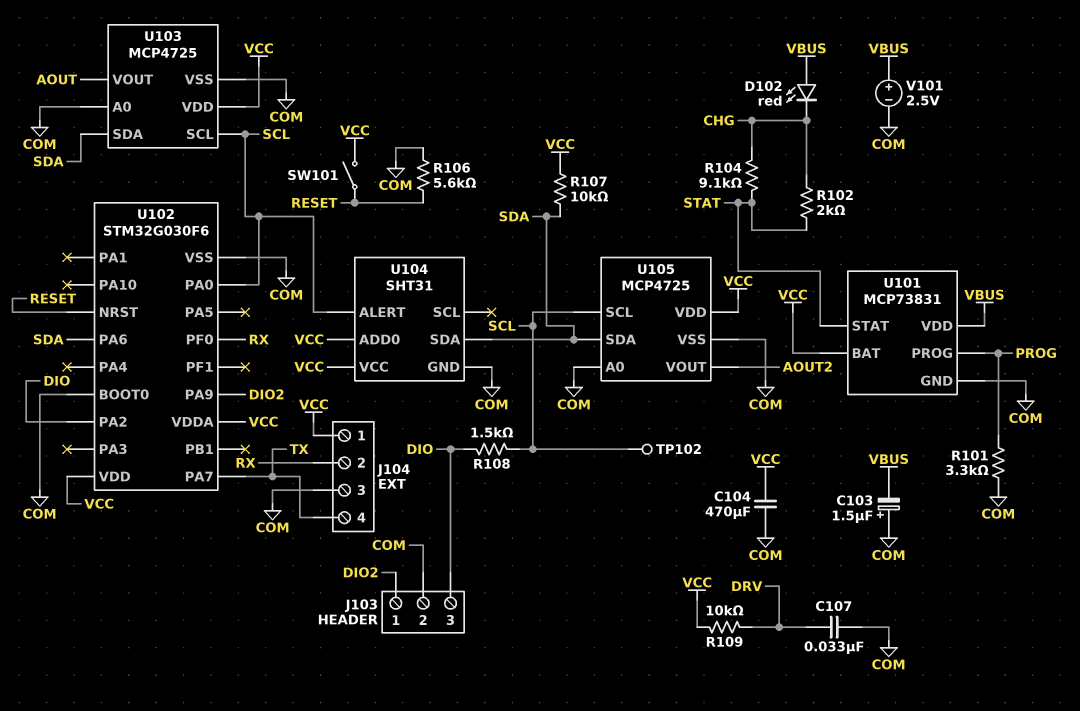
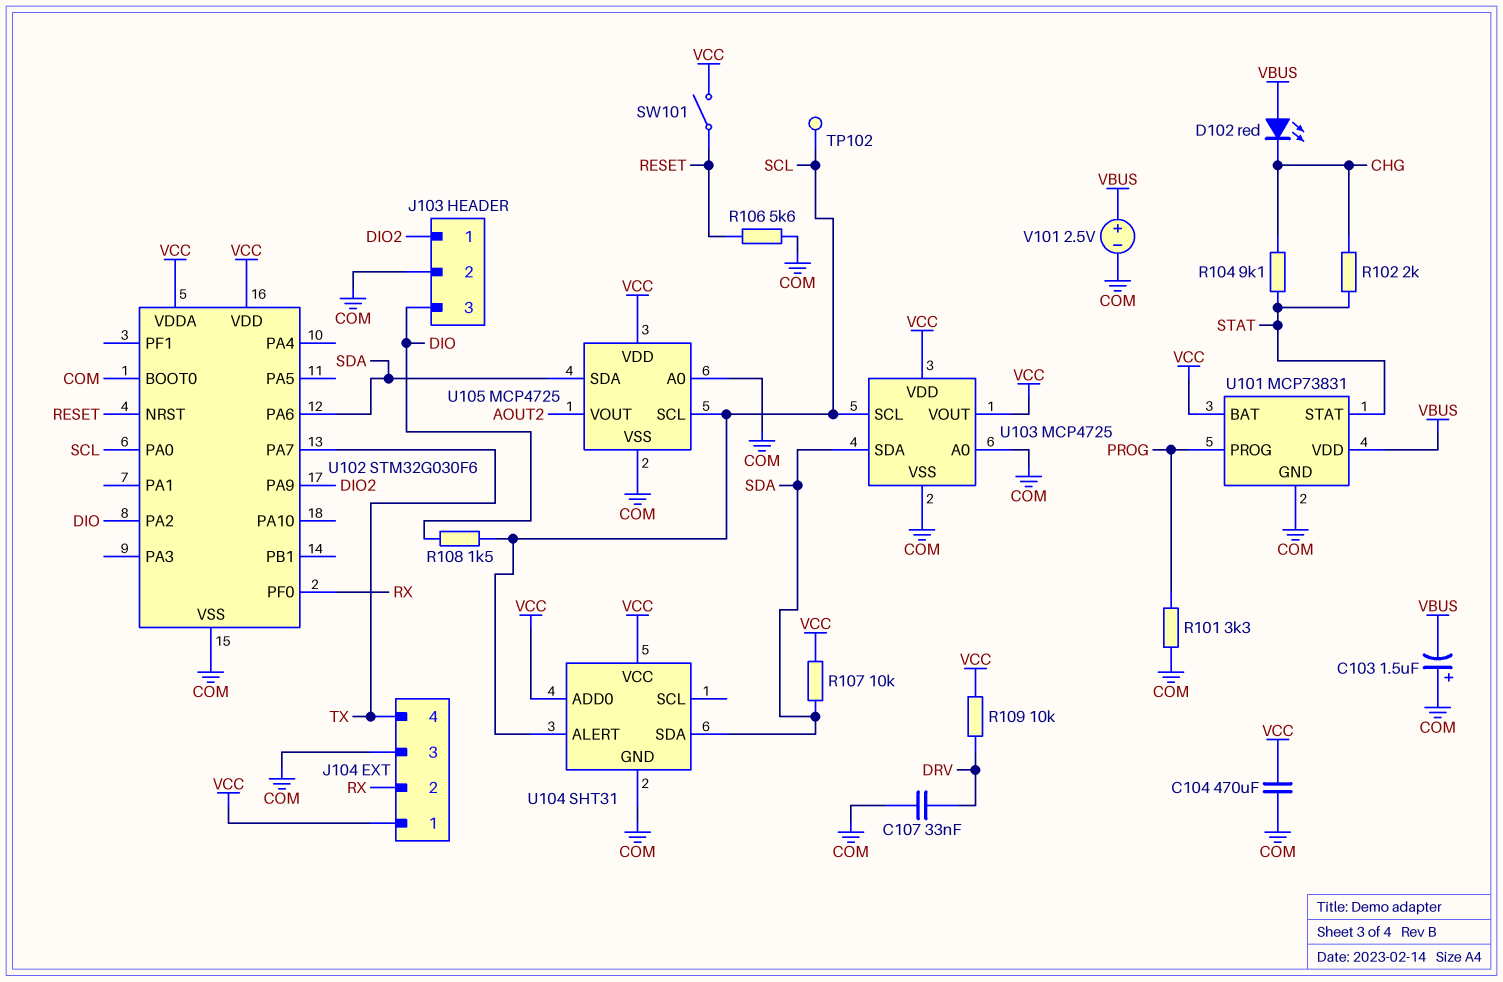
U103 pin VOUT: AOUT -> VCC

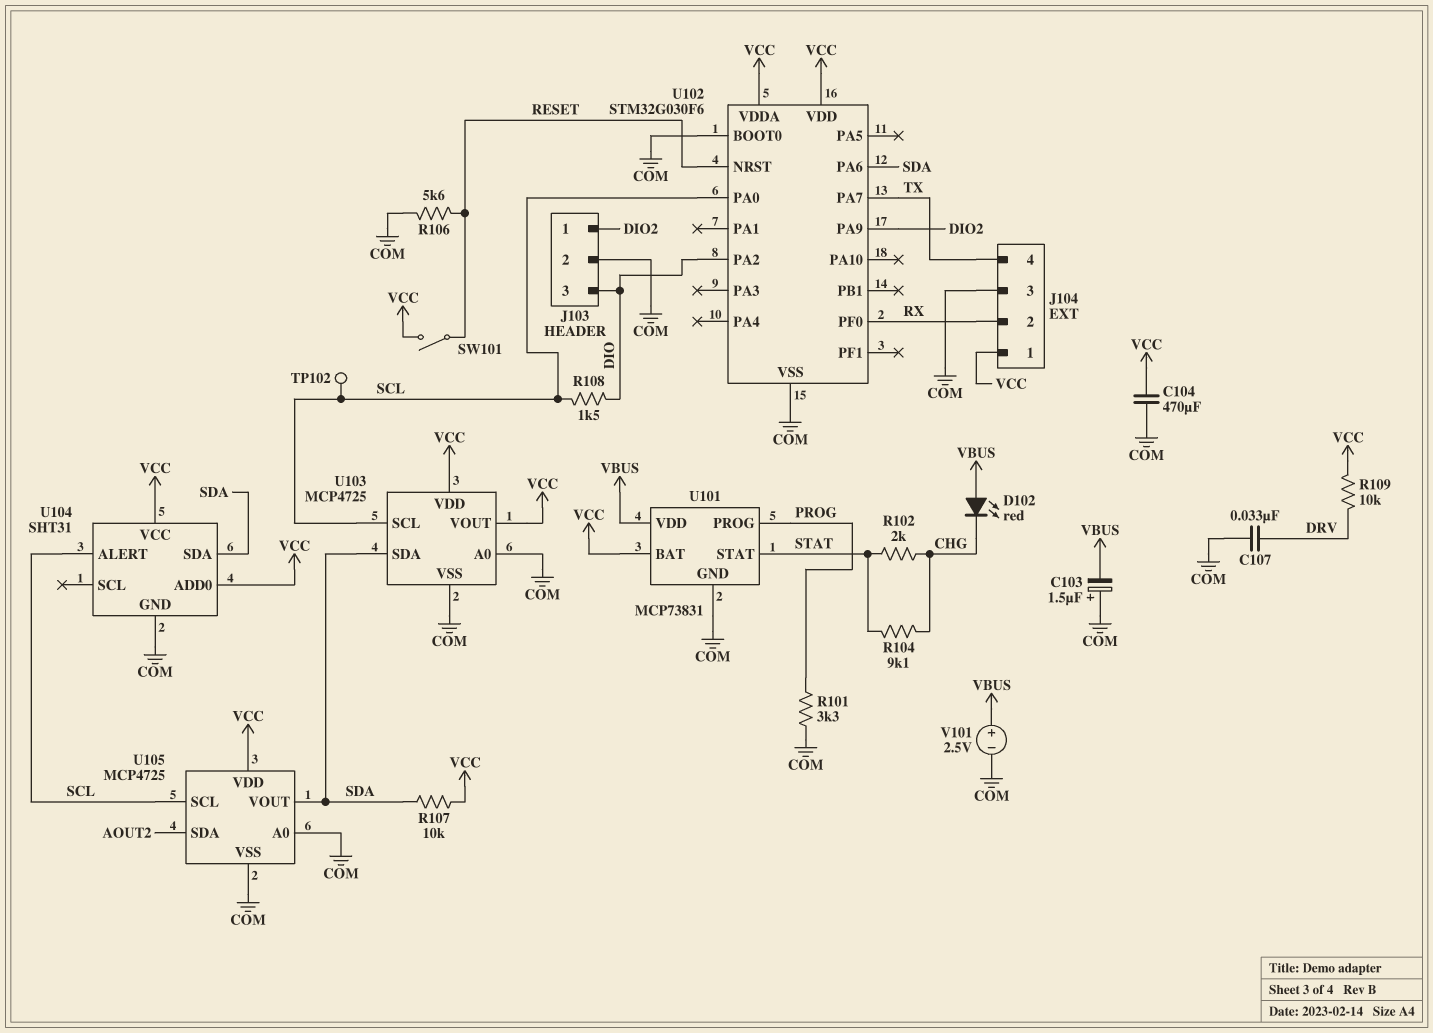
U105 pin SDA: SDA -> AOUT2
U105 pin VOUT: AOUT2 -> SDA

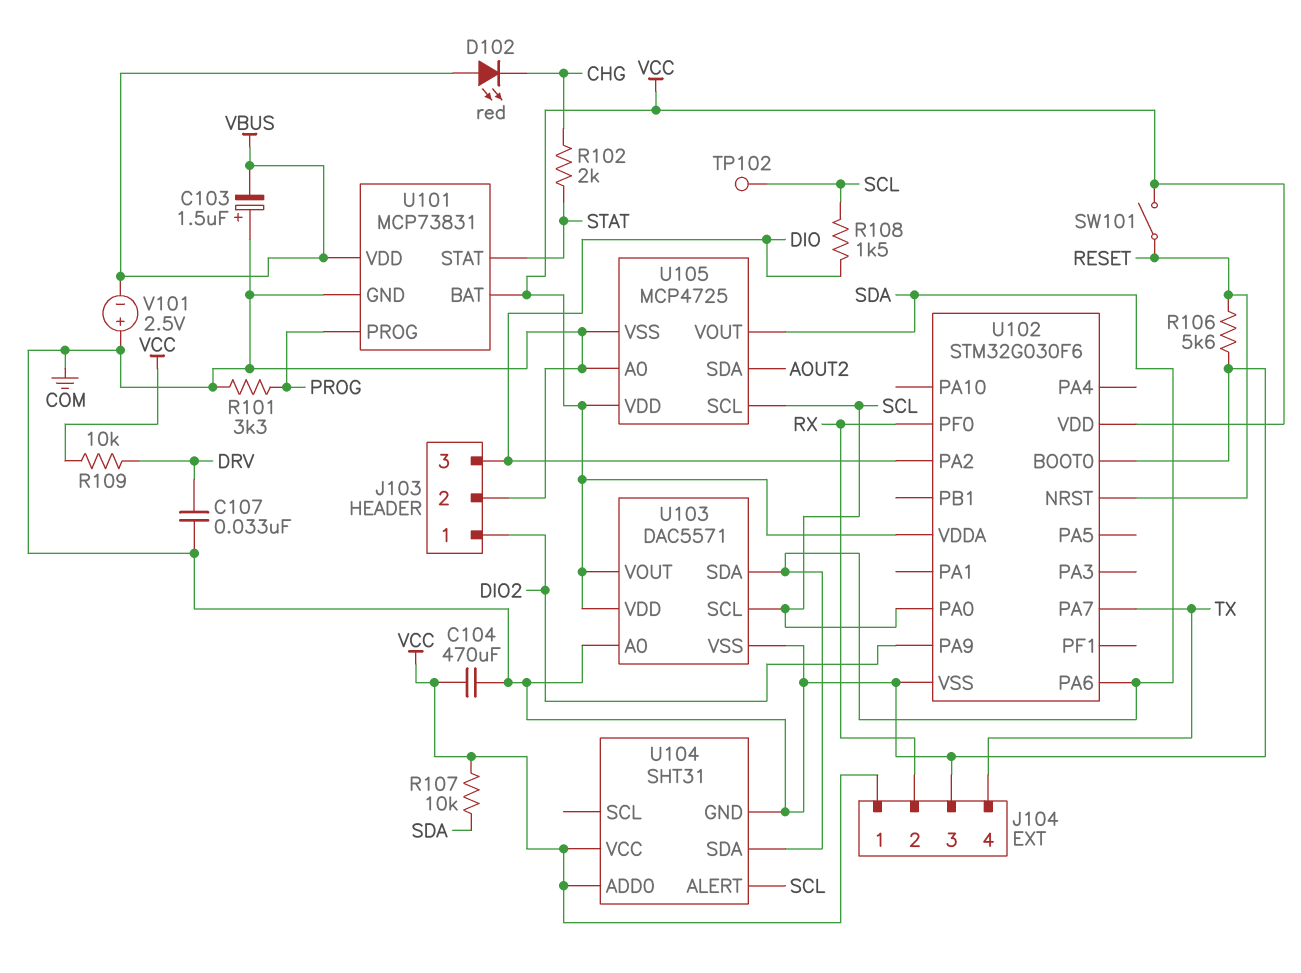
R104: 9.1k (CHG, STAT) -> none
U103: MCP4725 -> DAC5571
V101: 2.5V (plus VBUS, minus COM) -> 2.5V (plus COM, minus VBUS)

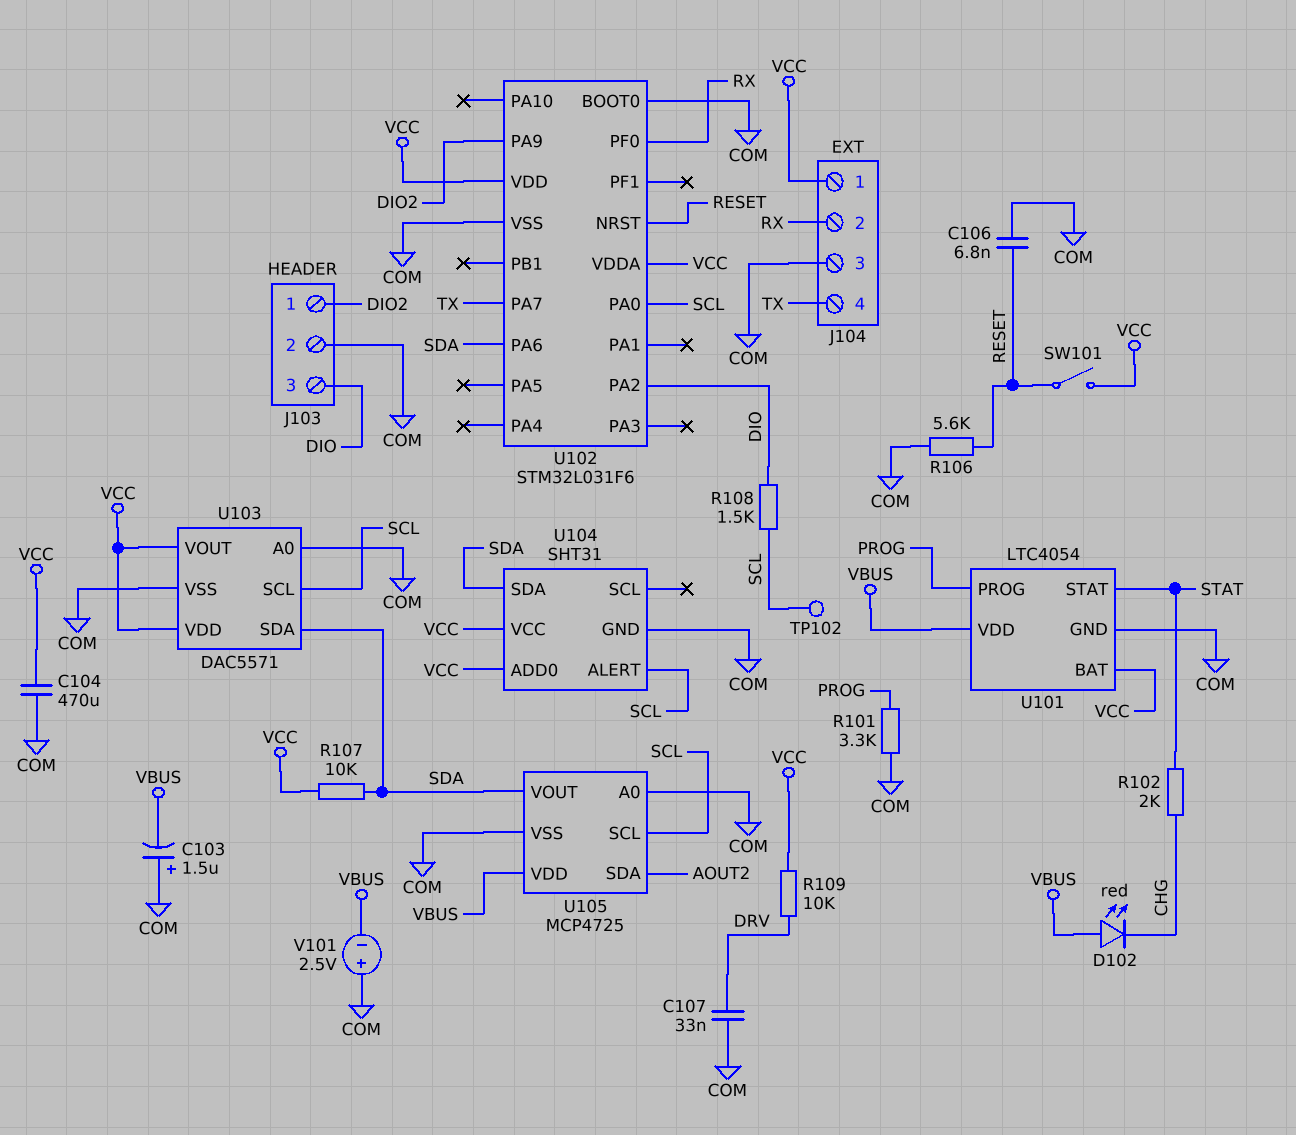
C106: none -> 6.8nF (COM, RESET)
U101: MCP73831 -> LTC4054
U102: STM32G030F6 -> STM32L031F6
U105 pin VDD: VCC -> VBUS

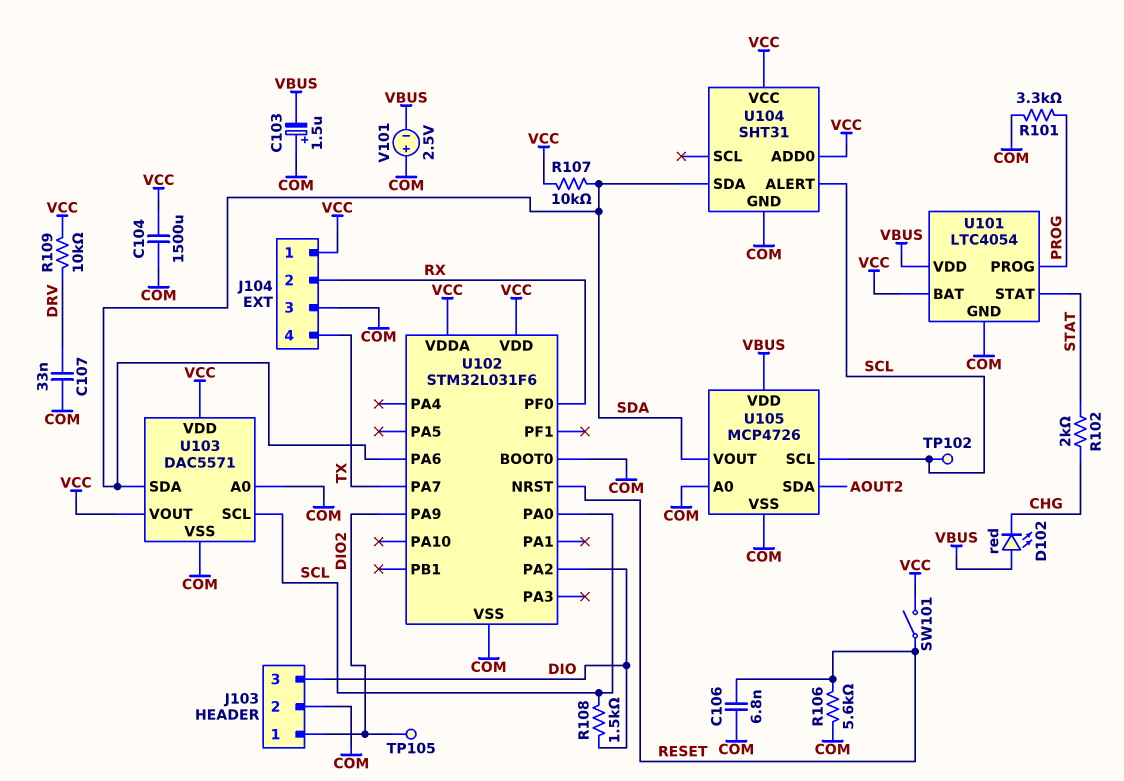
C104: 470uF (COM, VCC) -> 1500uF (COM, VCC)
TP105: none -> test point (DIO2)
U105: MCP4725 -> MCP4726

